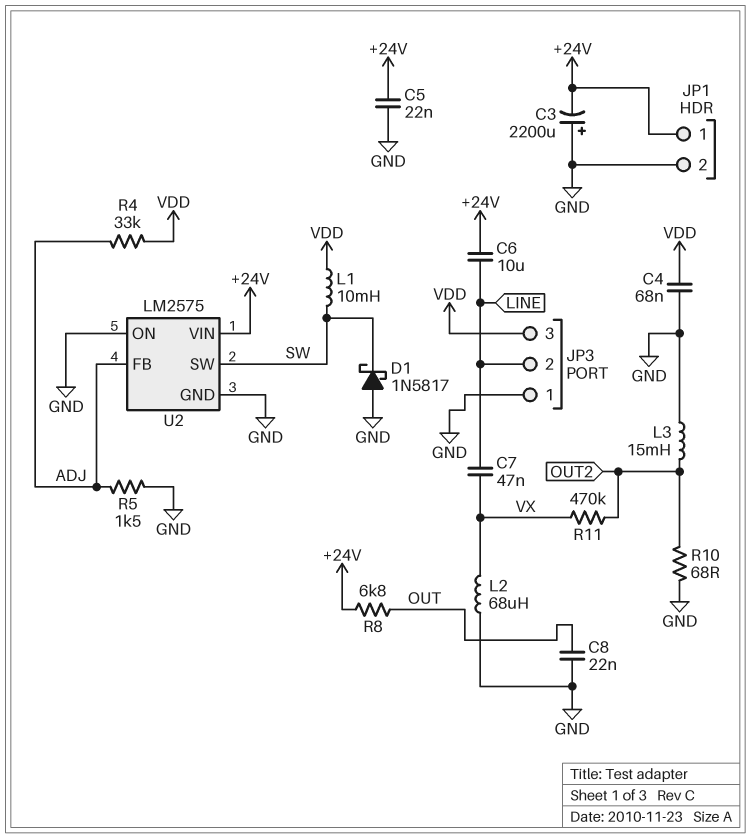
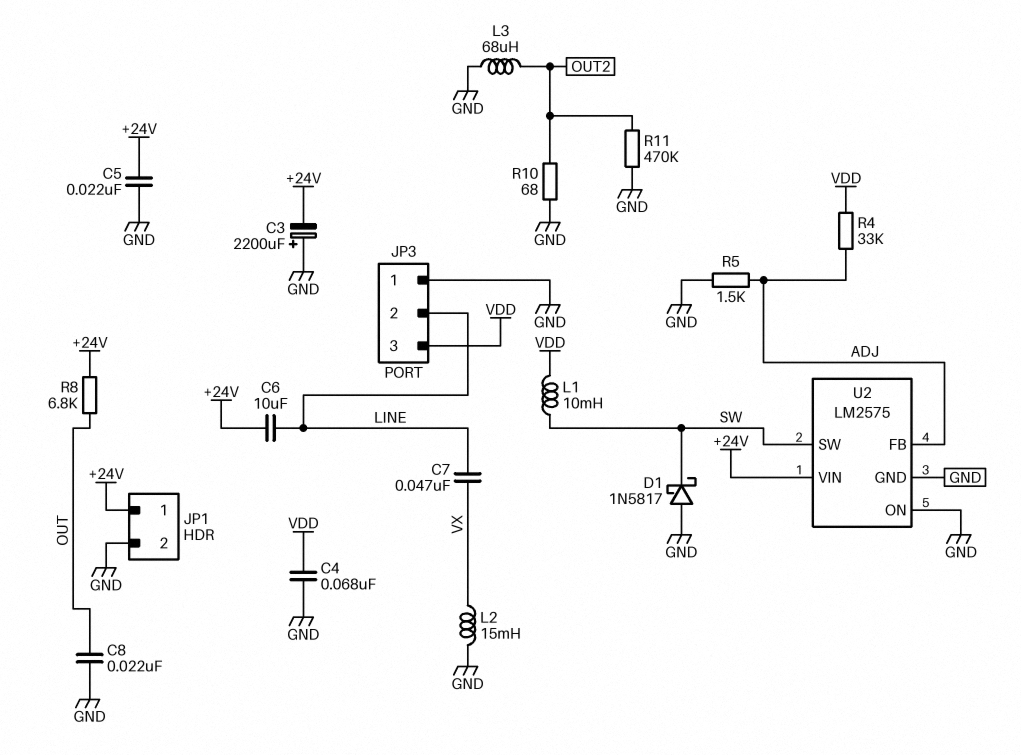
L2: 68uH (GND, VX) -> 15mH (GND, VX)
L3: 15mH (GND, OUT2) -> 68uH (GND, OUT2)
R11: 470k (OUT2, VX) -> 470k (GND, OUT2)

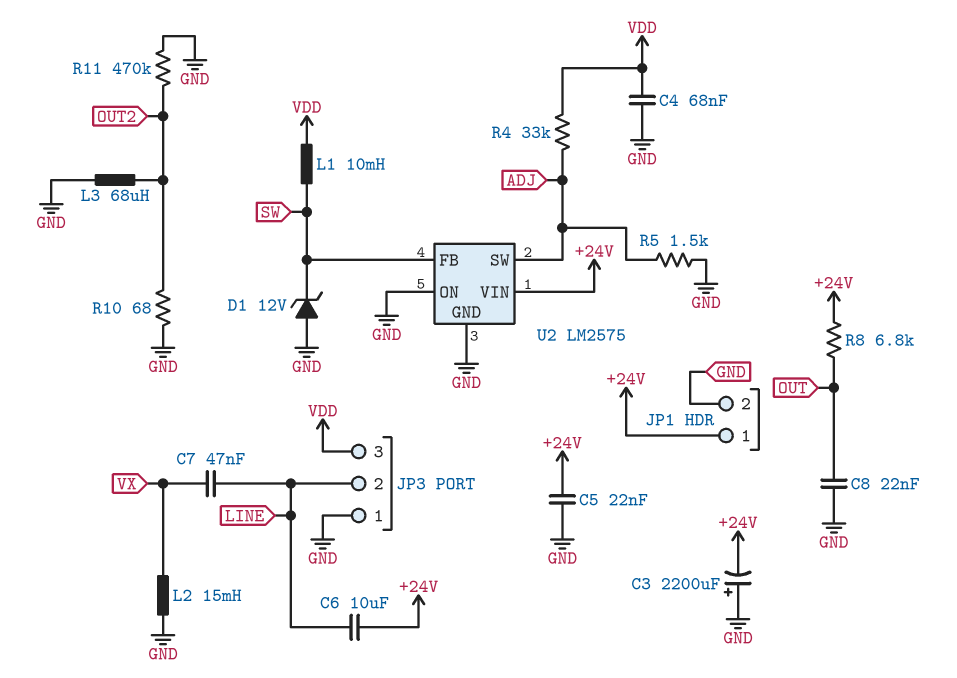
D1: schottky 1N5817 (A GND, K SW) -> zener 12V (A GND, K SW)
U2 pin FB: ADJ -> SW
U2 pin SW: SW -> ADJ

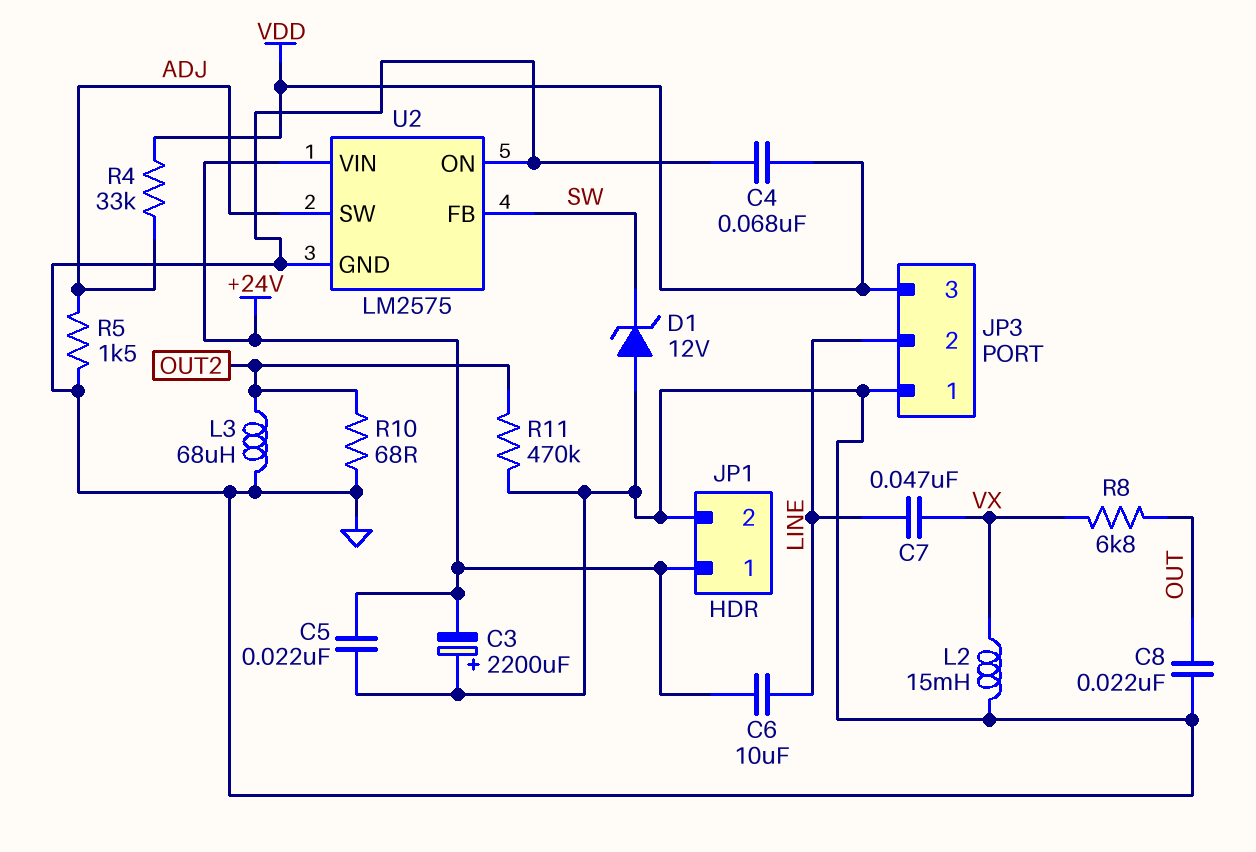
L1: 10mH (SW, VDD) -> none
R8: 6.8k (+24V, OUT) -> 6.8k (OUT, VX)

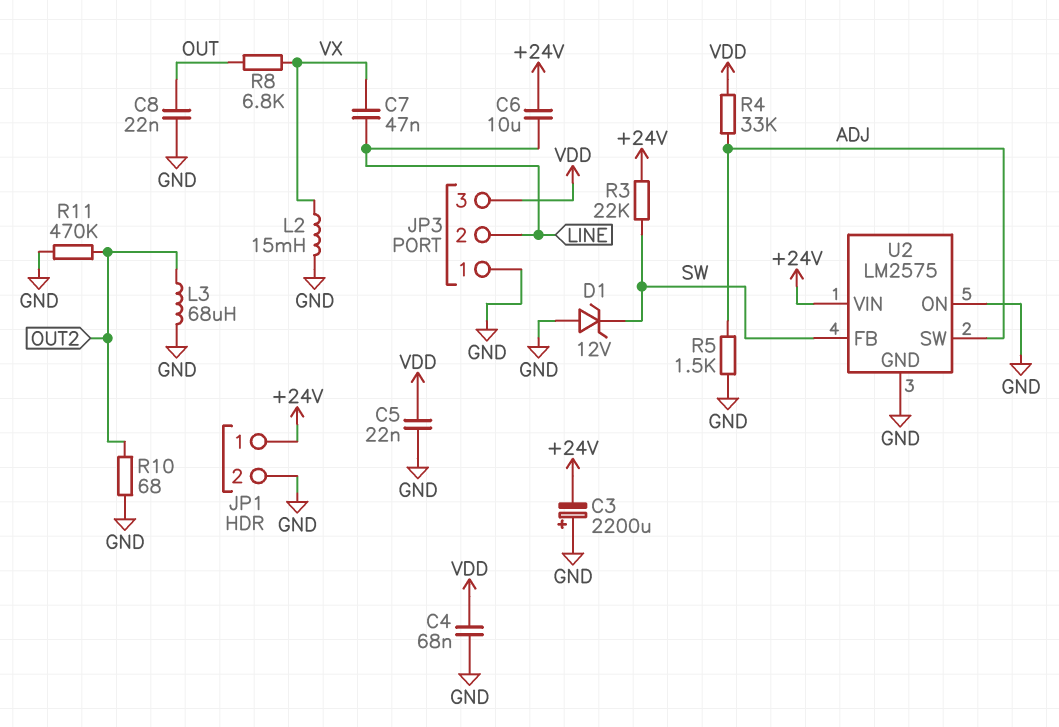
C5: 22nF (+24V, GND) -> 22nF (GND, VDD)
R3: none -> 22k (+24V, SW)

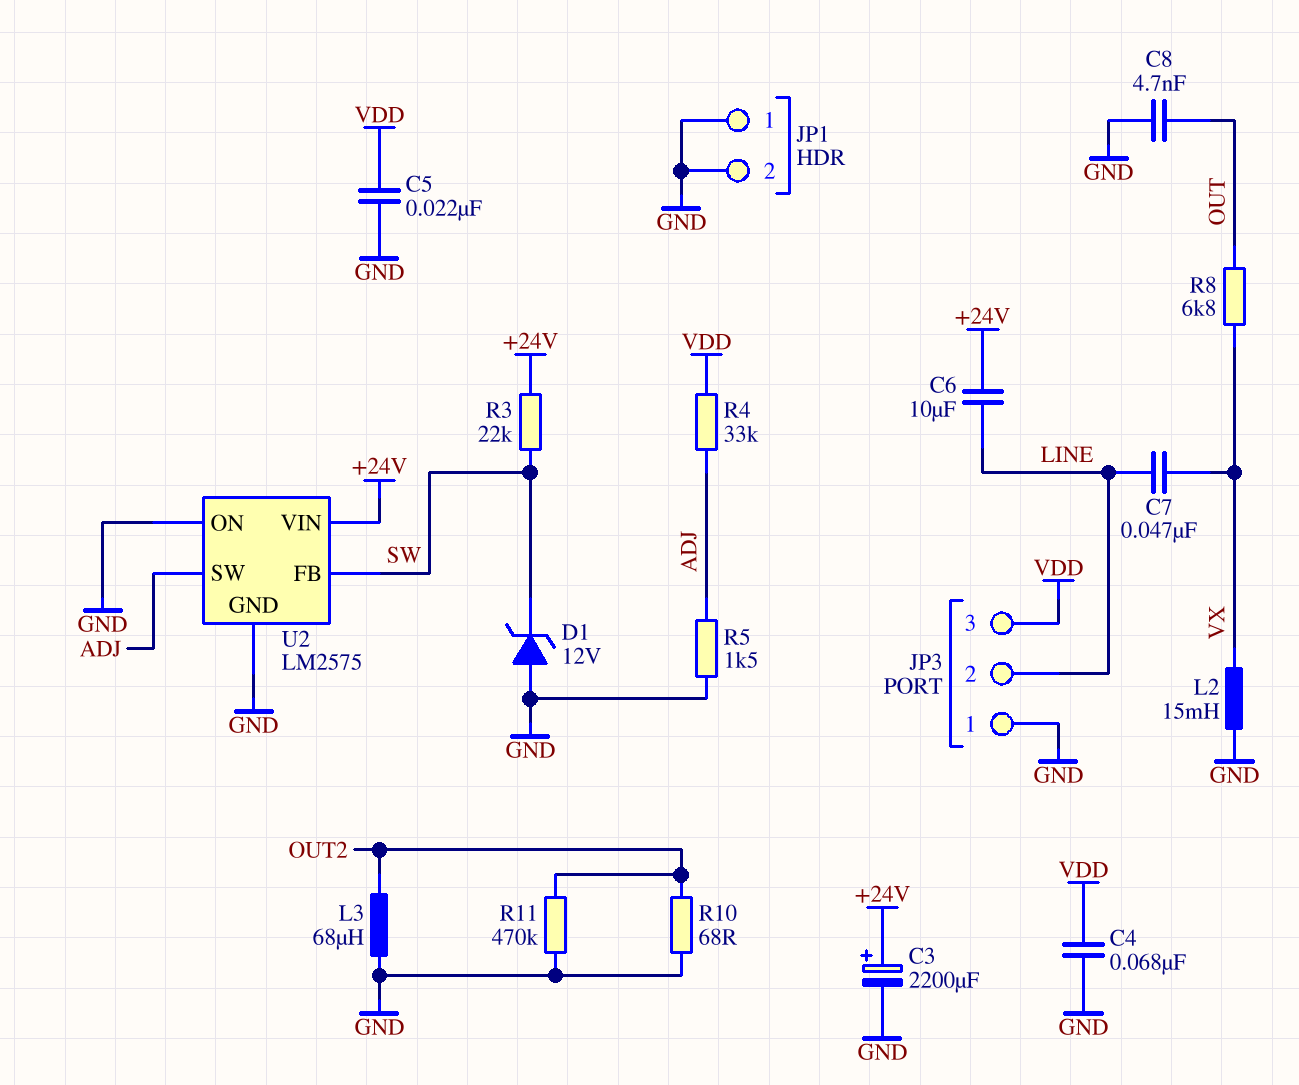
C3: 2200uF (plus GND, minus +24V) -> 2200uF (plus +24V, minus GND)
C8: 22nF (GND, OUT) -> 4.7nF (GND, OUT)
JP1 pin 1: +24V -> GND

